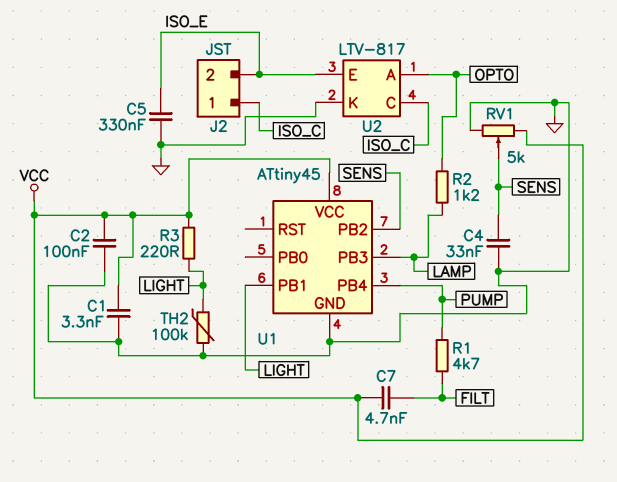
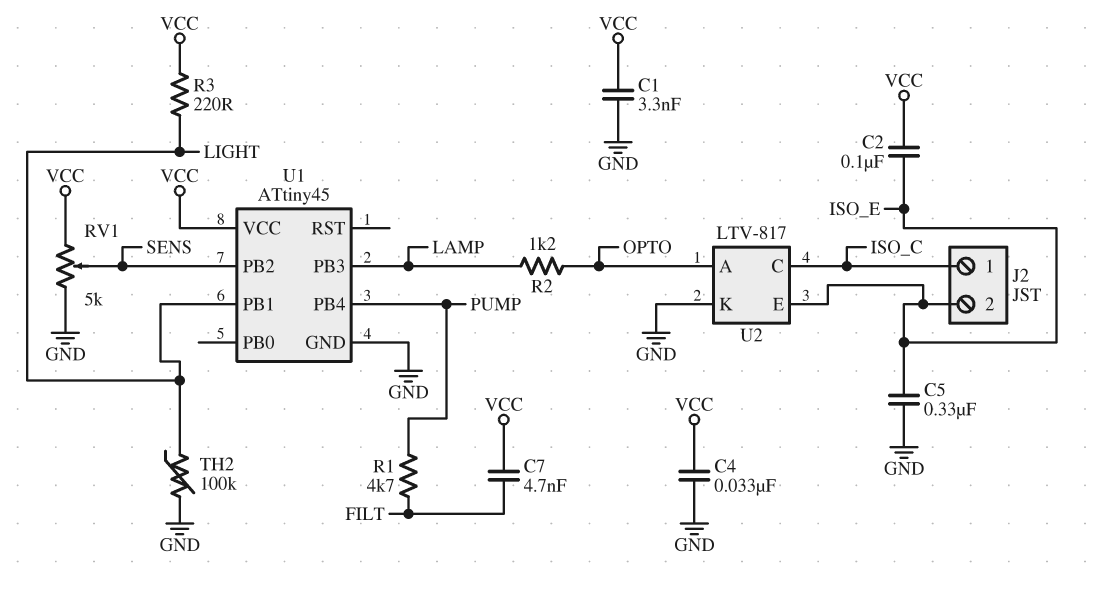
C2: 100nF (GND, VCC) -> 100nF (ISO_E, VCC)
C4: 33nF (GND, SENS) -> 33nF (GND, VCC)

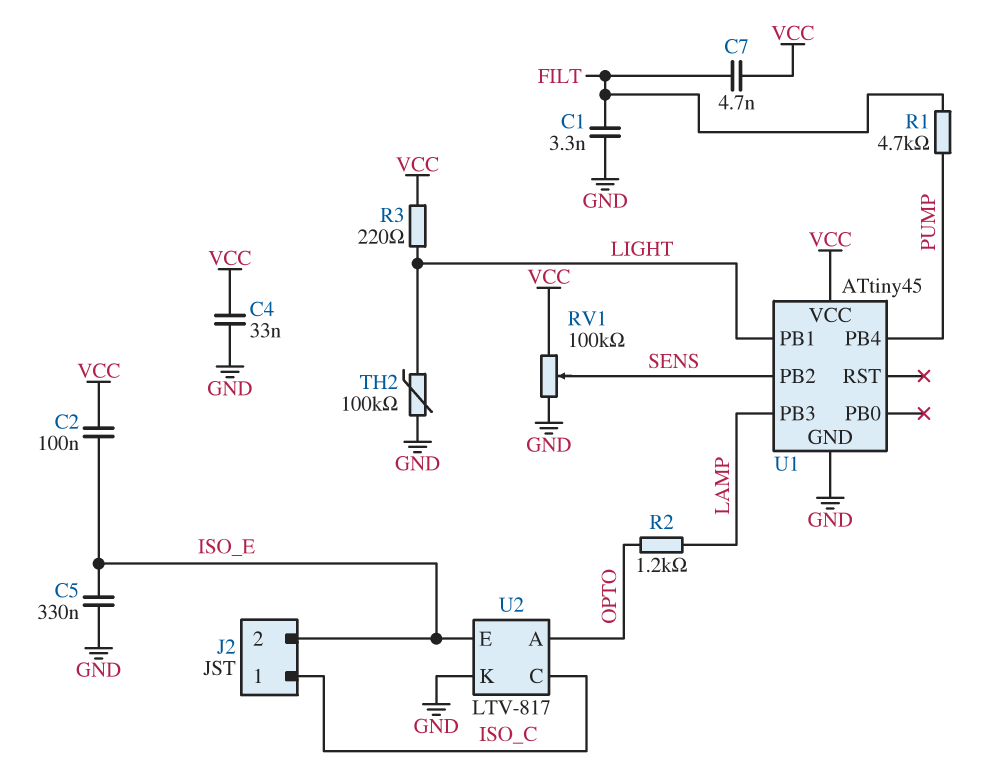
C1: 3.3nF (GND, VCC) -> 3.3nF (FILT, GND)
RV1: 5k (GND, VCC, wiper SENS) -> 100k (GND, VCC, wiper SENS)

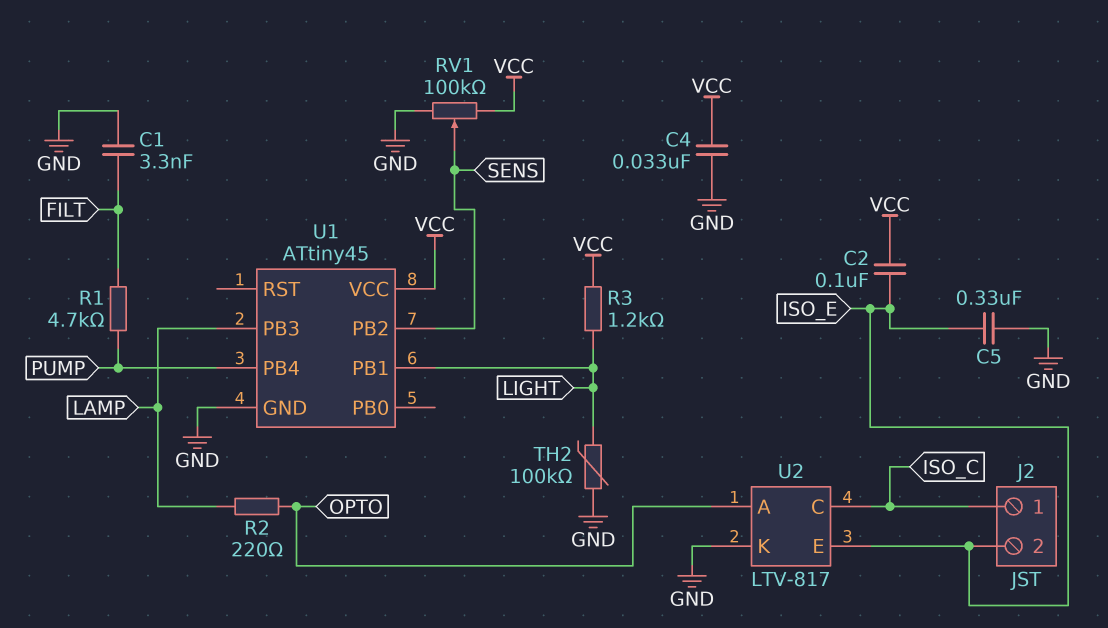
C7: 4.7nF (FILT, VCC) -> none
R2: 1.2k (LAMP, OPTO) -> 220 (LAMP, OPTO)
R3: 220 (LIGHT, VCC) -> 1.2k (LIGHT, VCC)

